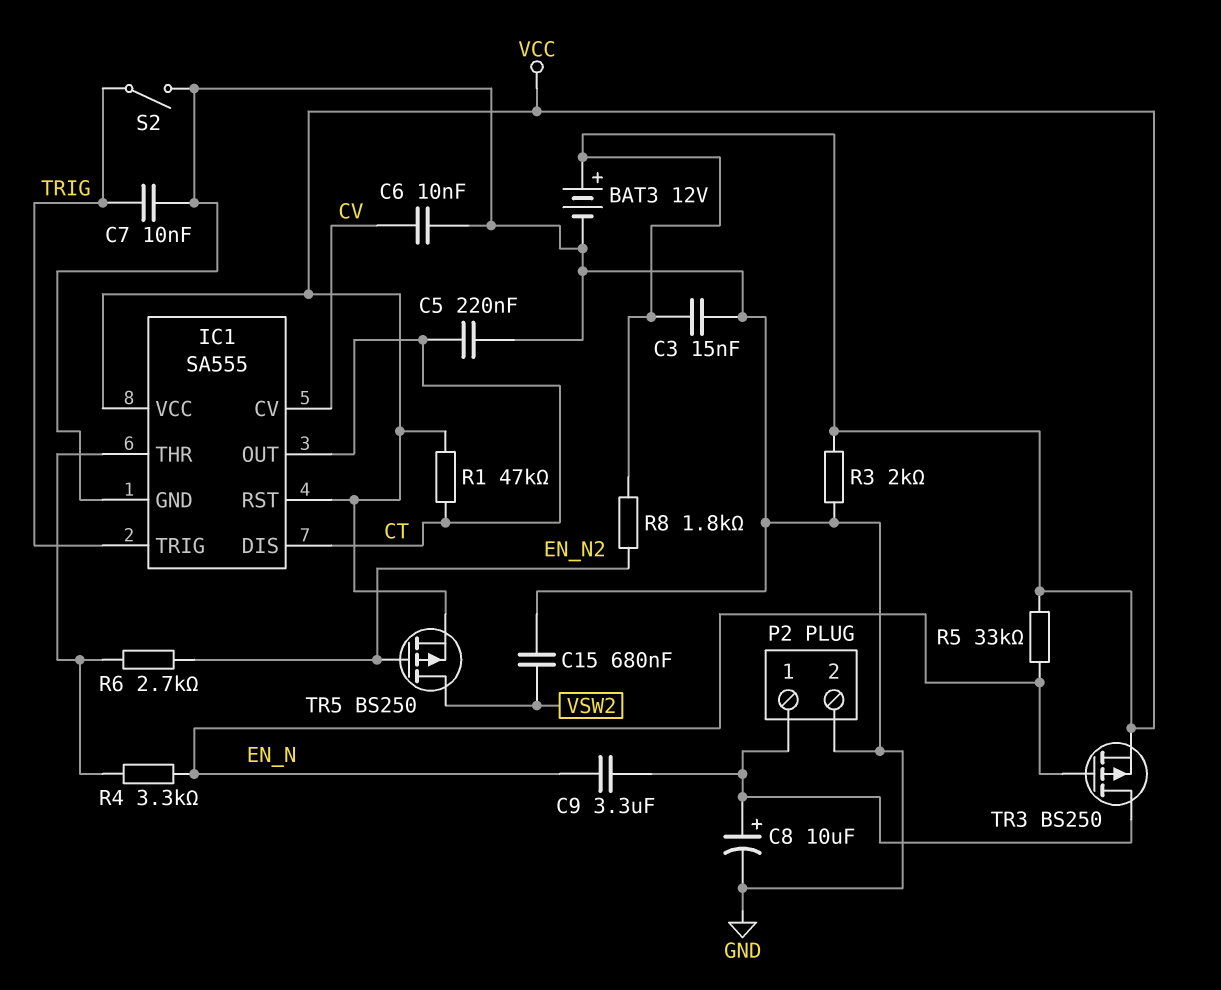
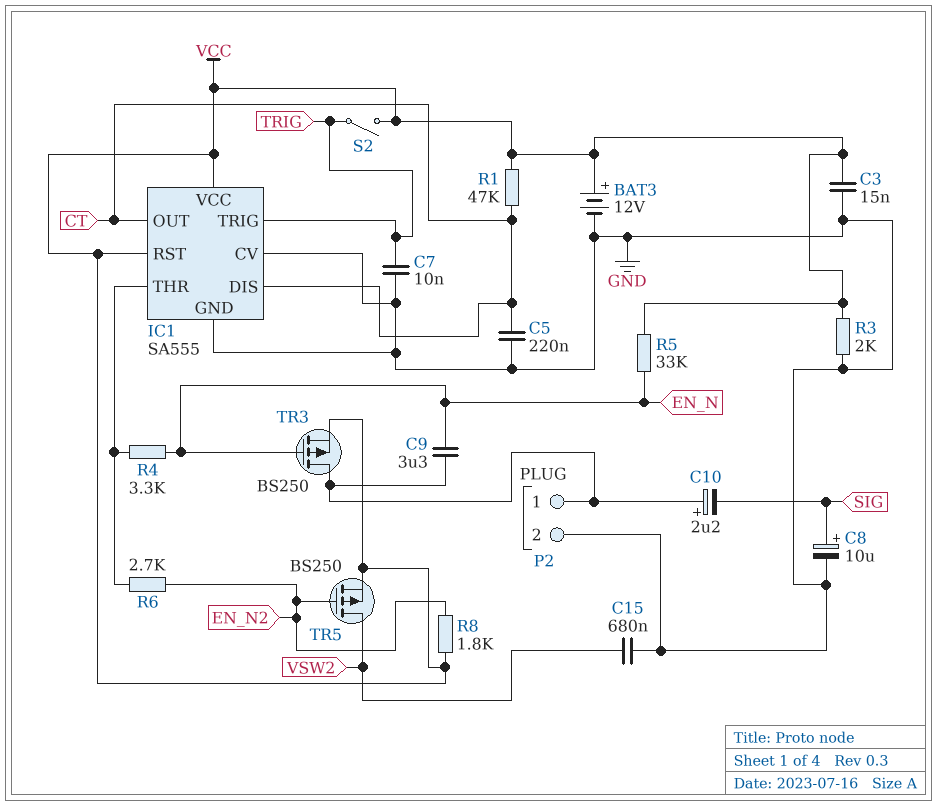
C6: 10nF (CV, GND) -> none
C8: 10uF (plus P2/1, minus GND) -> 10uF (plus SIG, minus GND)
C10: none -> 2.2uF (plus P2/1, minus SIG)
IC1 pin CV: CV -> GND
S2: switch (GND, TRIG) -> switch (TRIG, VCC)

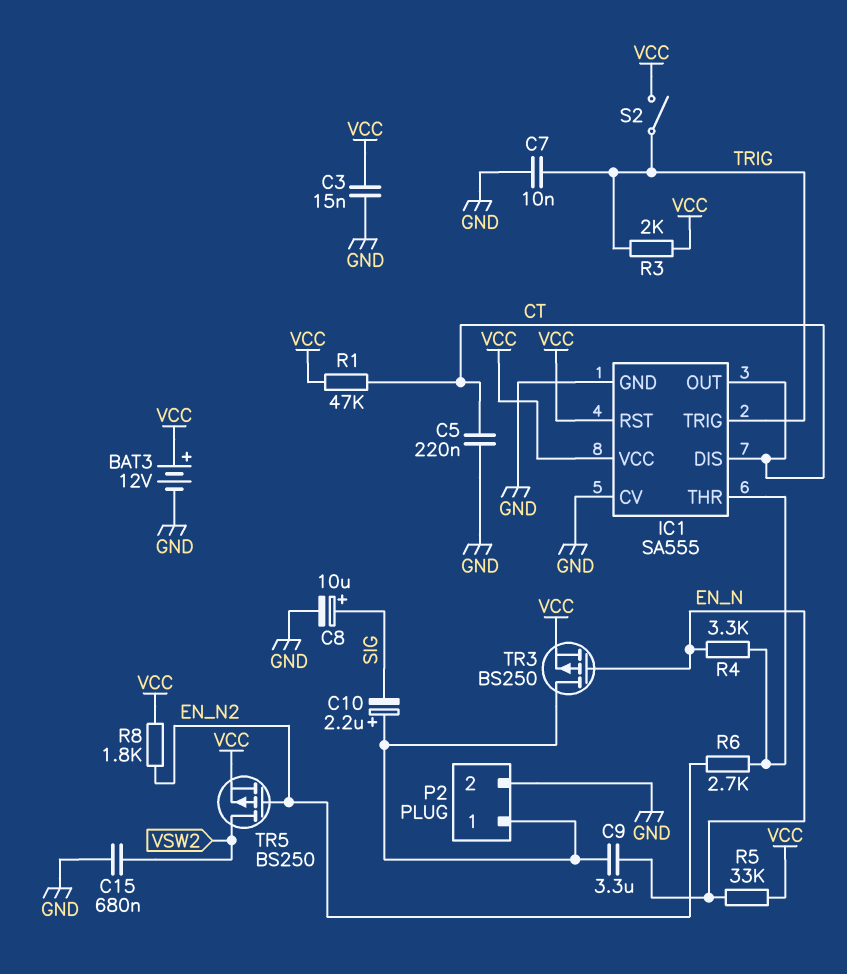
R3: 2k (GND, VCC) -> 2k (TRIG, VCC)

